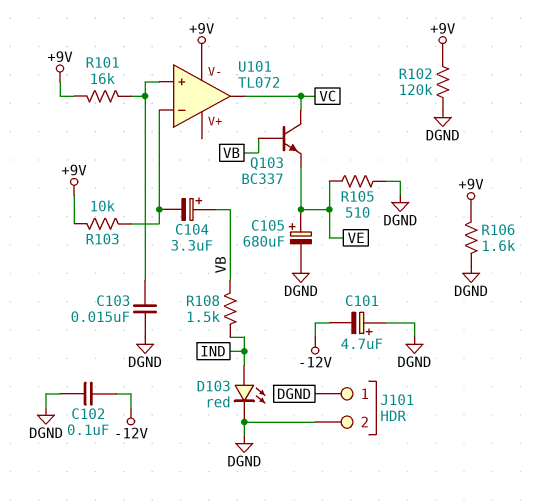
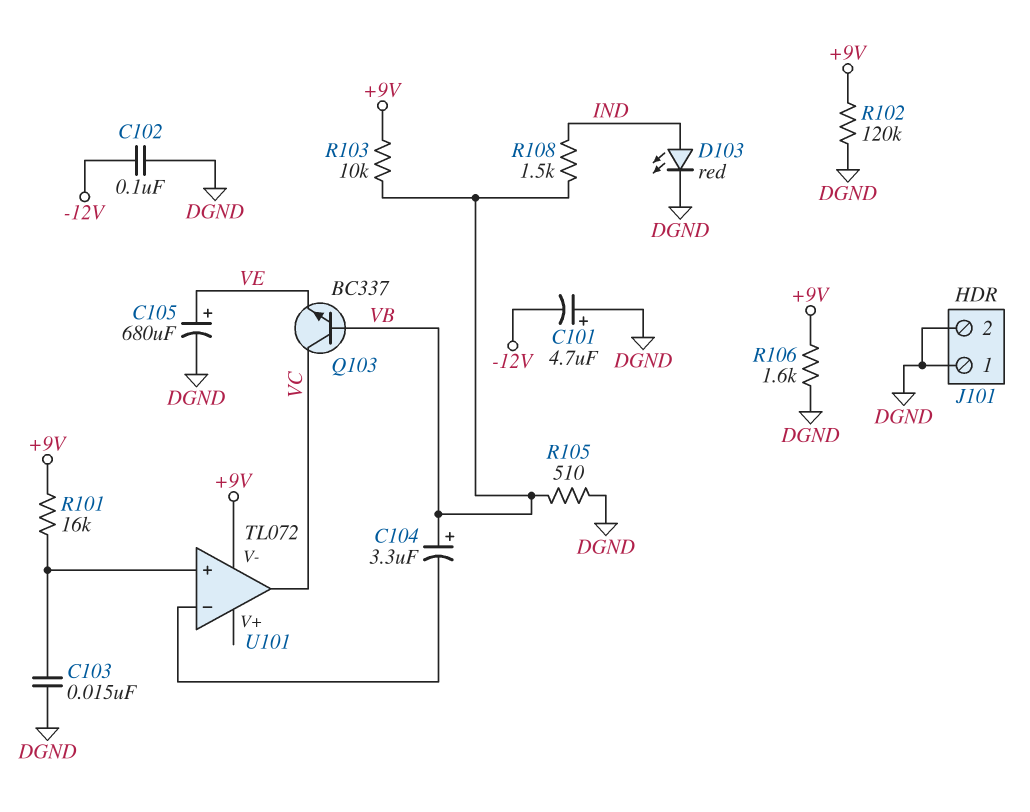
R103: 10k (+9V, U101/in-) -> 10k (+9V, VB)
R105: 510 (DGND, VE) -> 510 (DGND, VB)

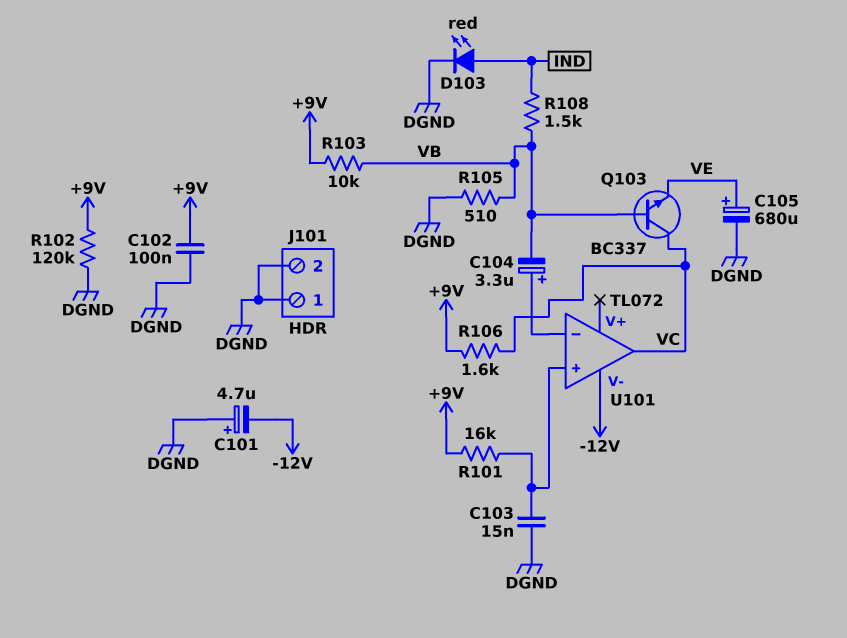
C102: 100nF (-12V, DGND) -> 100nF (+9V, DGND)
C104: 3.3uF (plus VB, minus U101/in-) -> 3.3uF (plus U101/in-, minus VB)
R106: 1.6k (+9V, DGND) -> 1.6k (+9V, VC)
U101 pin V-: +9V -> -12V

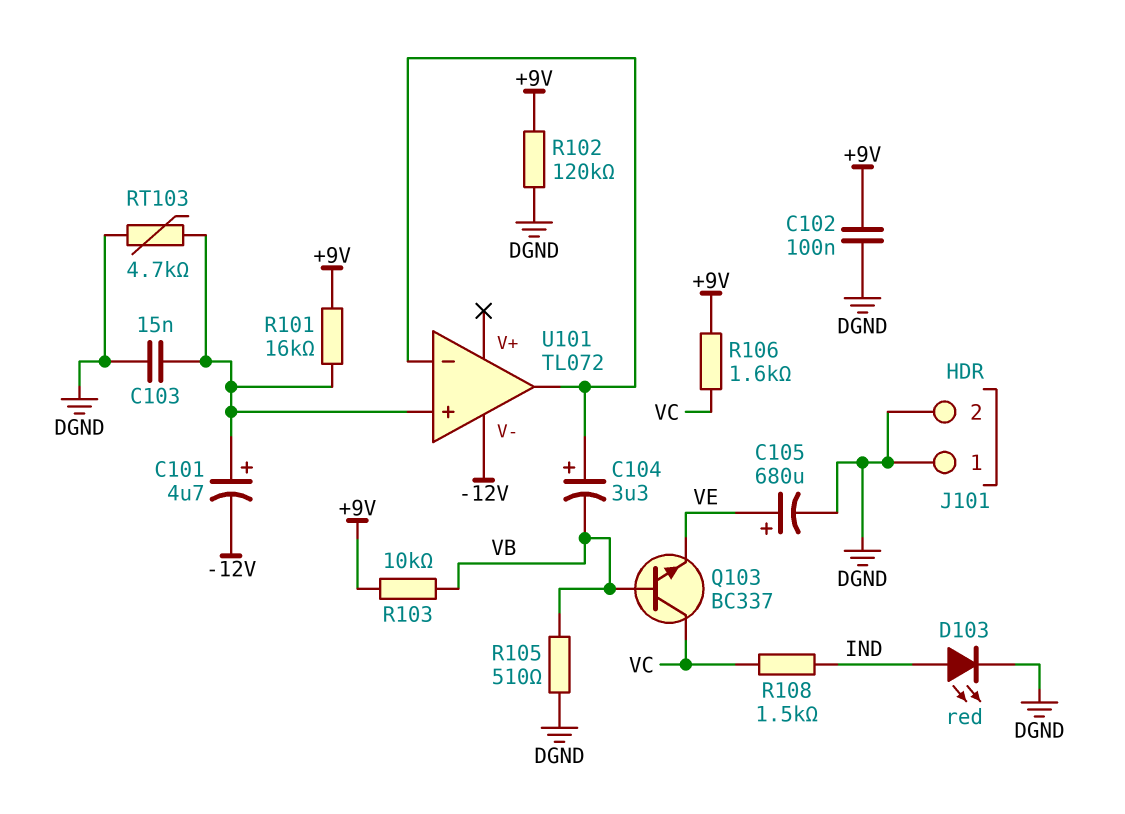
C101: 4.7uF (plus DGND, minus -12V) -> 4.7uF (plus U101/in+, minus -12V)
R108: 1.5k (IND, VB) -> 1.5k (IND, VC)
RT103: none -> 4.7k (DGND, U101/in+)
U101 pin out: VC -> U101/in-

